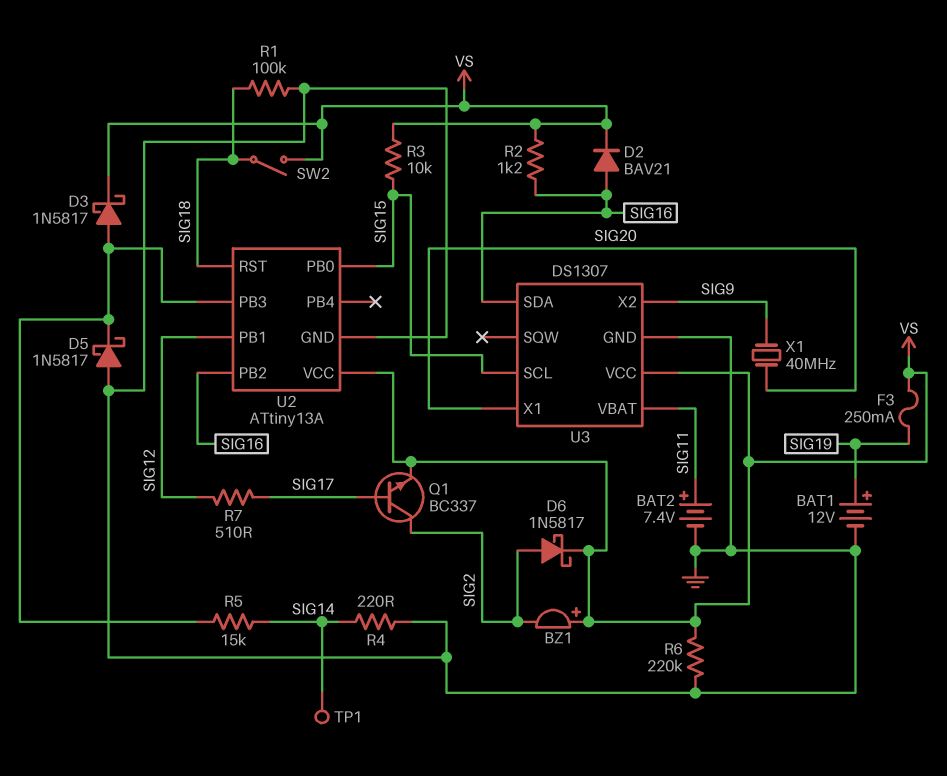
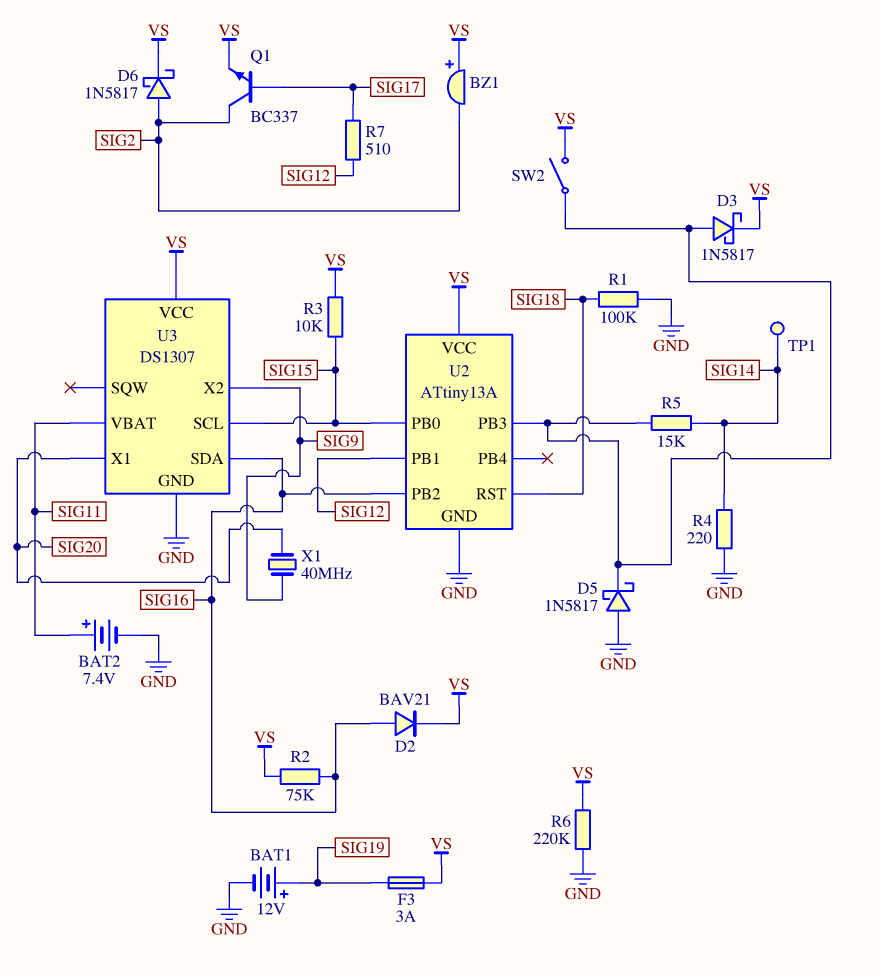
F3: 250mA (SIG19, VS) -> 3A (SIG19, VS)
R2: 1.2k (SIG16, VS) -> 75k (SIG16, VS)
SW2: switch (SIG18, VS) -> switch (U2/PB3, VS)

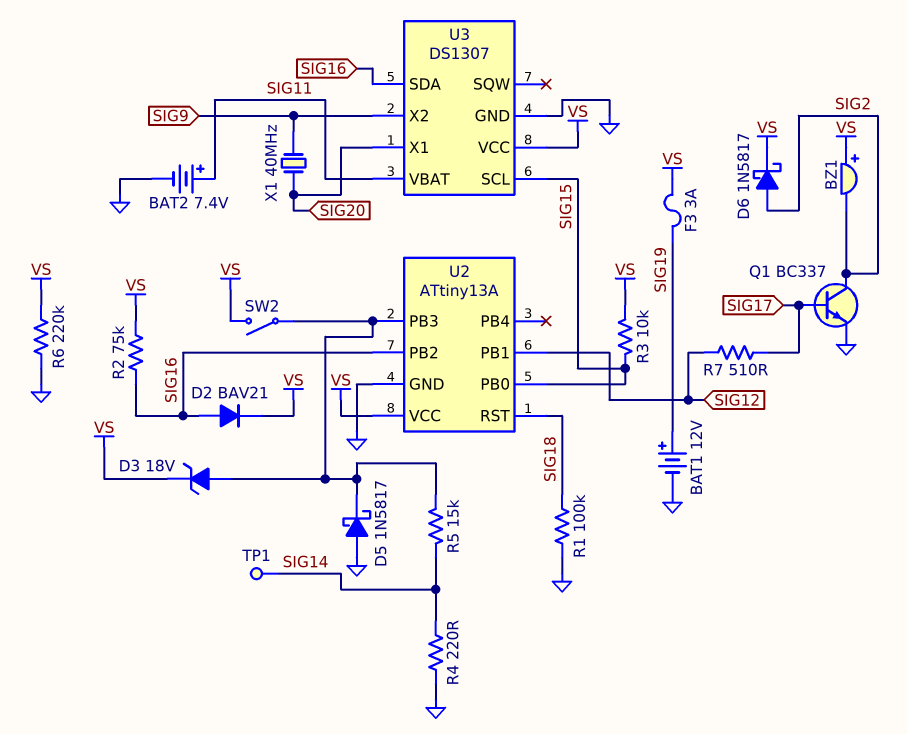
D3: schottky 1N5817 (A U2/PB3, K VS) -> zener 18V (A U2/PB3, K VS)
Q1: NPN BC337 (B SIG17, C SIG2, E VS) -> NPN BC337 (B SIG17, C SIG2, E GND)

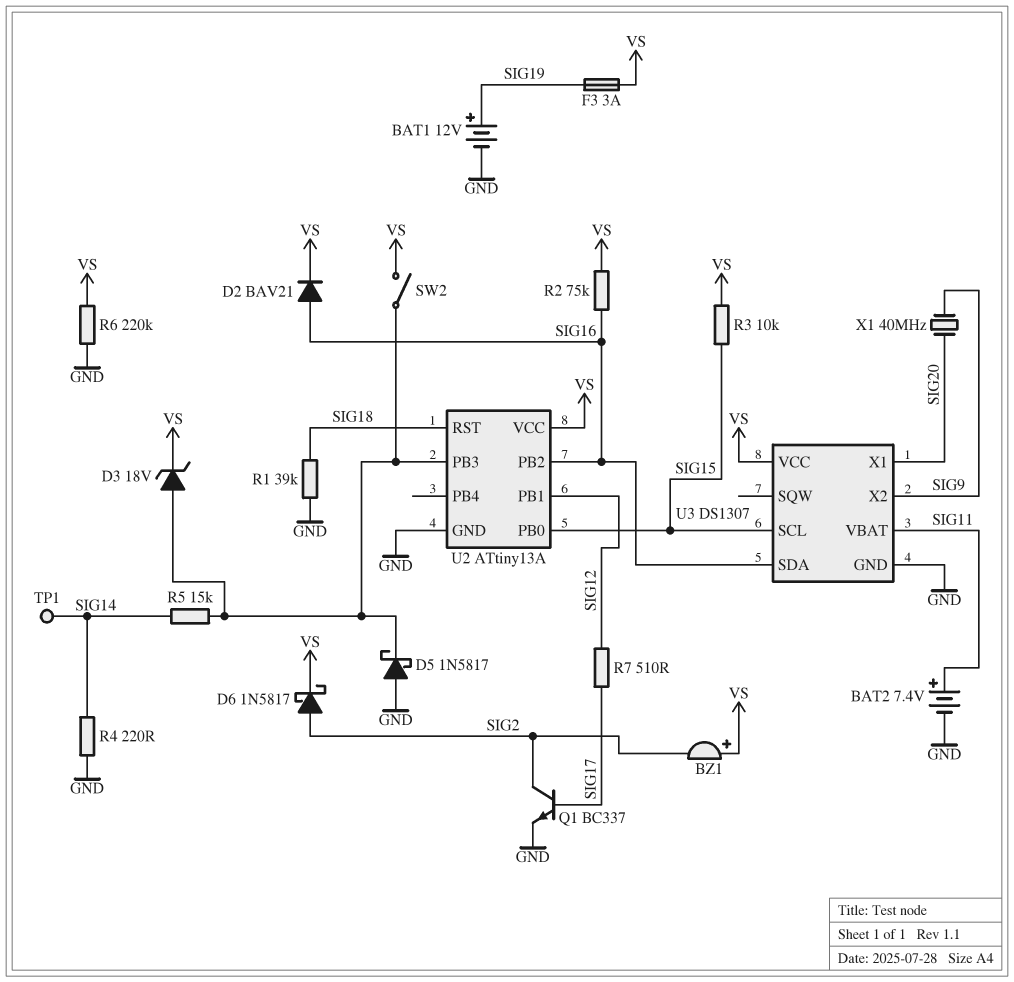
R1: 100k (GND, SIG18) -> 39k (GND, SIG18)

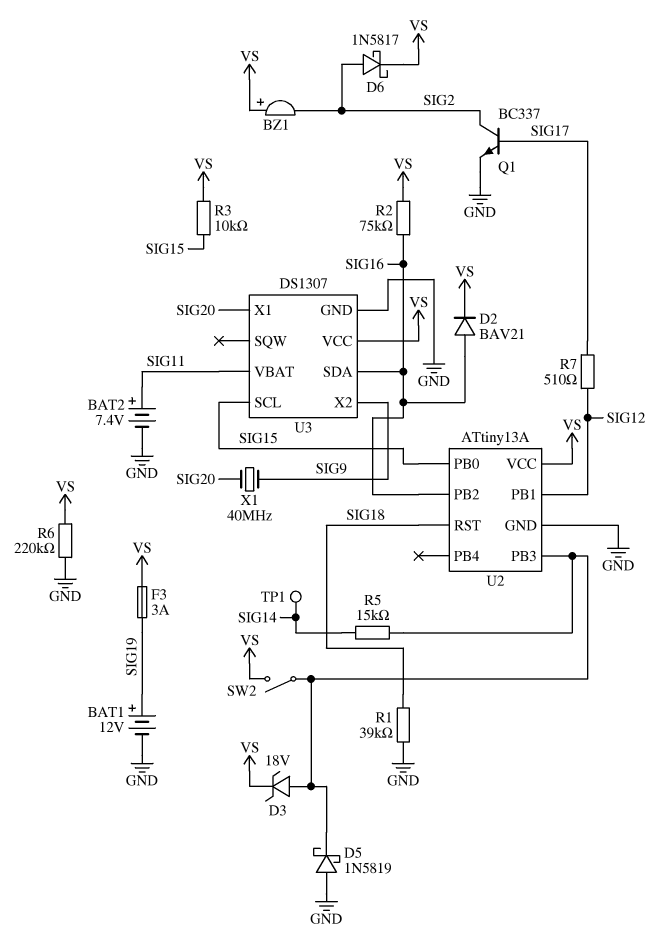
D5: schottky 1N5817 (A GND, K U2/PB3) -> schottky 1N5819 (A GND, K U2/PB3)
R4: 220 (GND, SIG14) -> none

